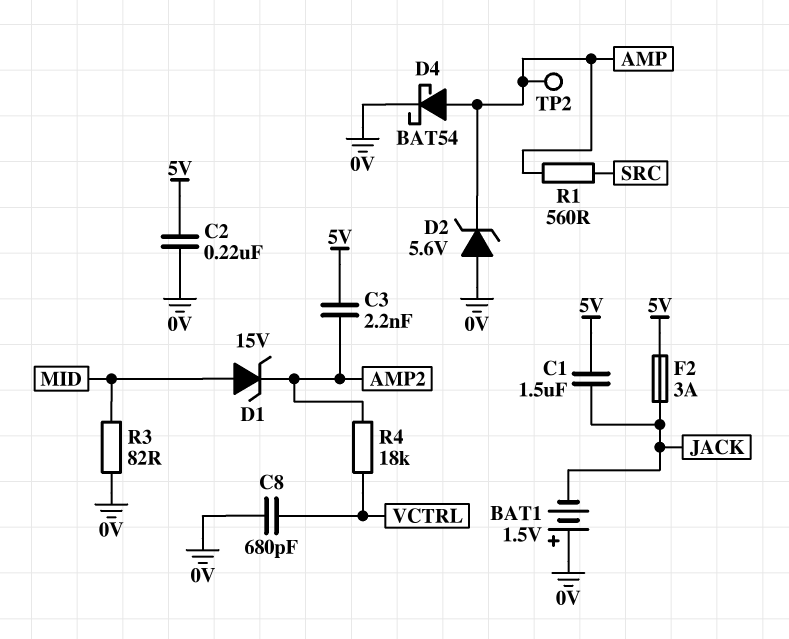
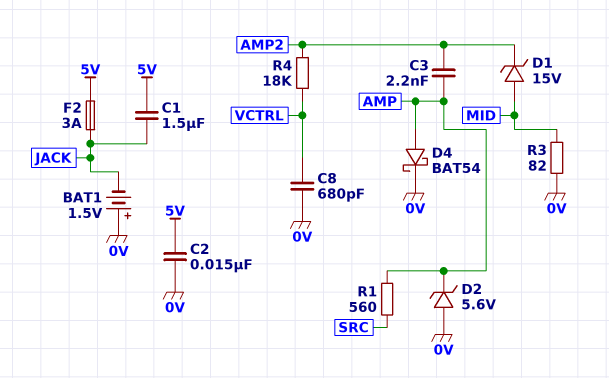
C2: 220nF (0V, 5V) -> 15nF (0V, 5V)
C3: 2.2nF (5V, AMP2) -> 2.2nF (AMP, AMP2)
TP2: test point (AMP) -> none

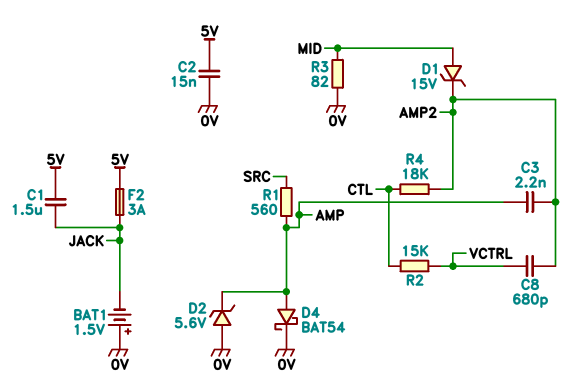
C8: 680pF (0V, VCTRL) -> 680pF (AMP2, VCTRL)
R2: none -> 15k (CTL, VCTRL)
R4: 18k (AMP2, VCTRL) -> 18k (AMP2, CTL)

